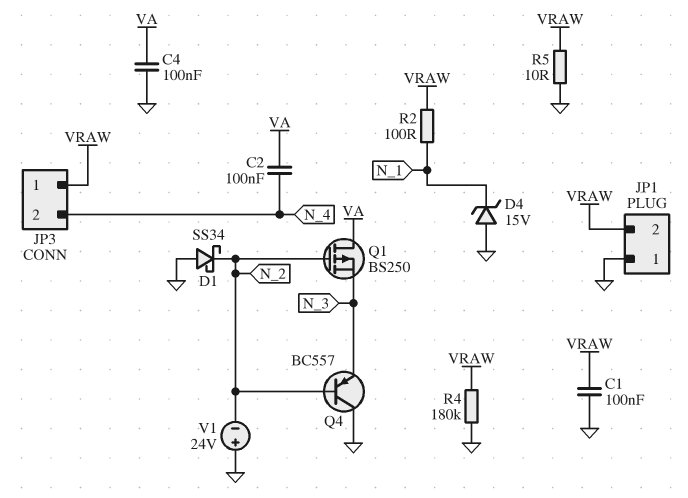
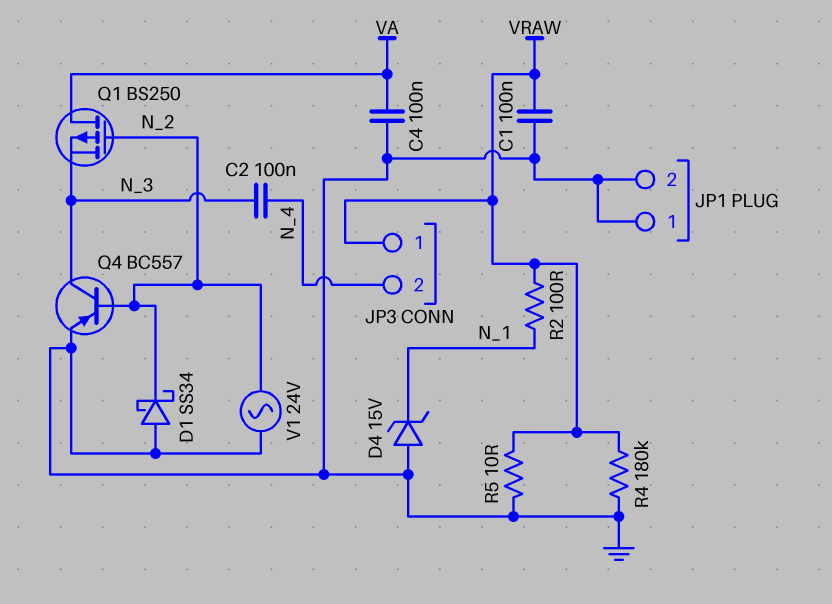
C2: 100nF (N_4, VA) -> 100nF (N_3, N_4)
JP1 pin 2: VRAW -> GND
Q4: PNP BC557 (B N_2, C GND, E N_3) -> PNP BC557 (B N_2, C N_3, E GND)
V1: 24V (plus GND, minus N_2) -> AC 24V (GND, N_2)

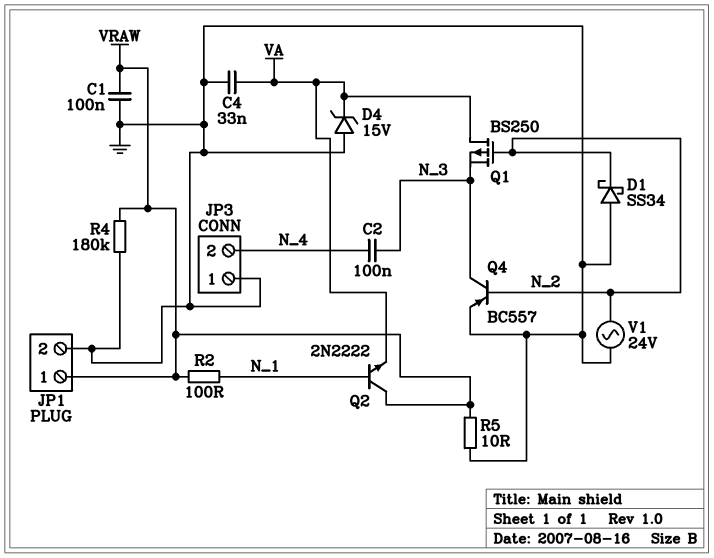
C4: 100nF (GND, VA) -> 33nF (GND, VA)
D4: zener 15V (A GND, K N_1) -> zener 15V (A GND, K VA)
JP1 pin 1: GND -> VRAW
JP3 pin 1: VRAW -> GND
Q2: none -> NPN 2N2222 (B N_1, C VRAW, E VA)

